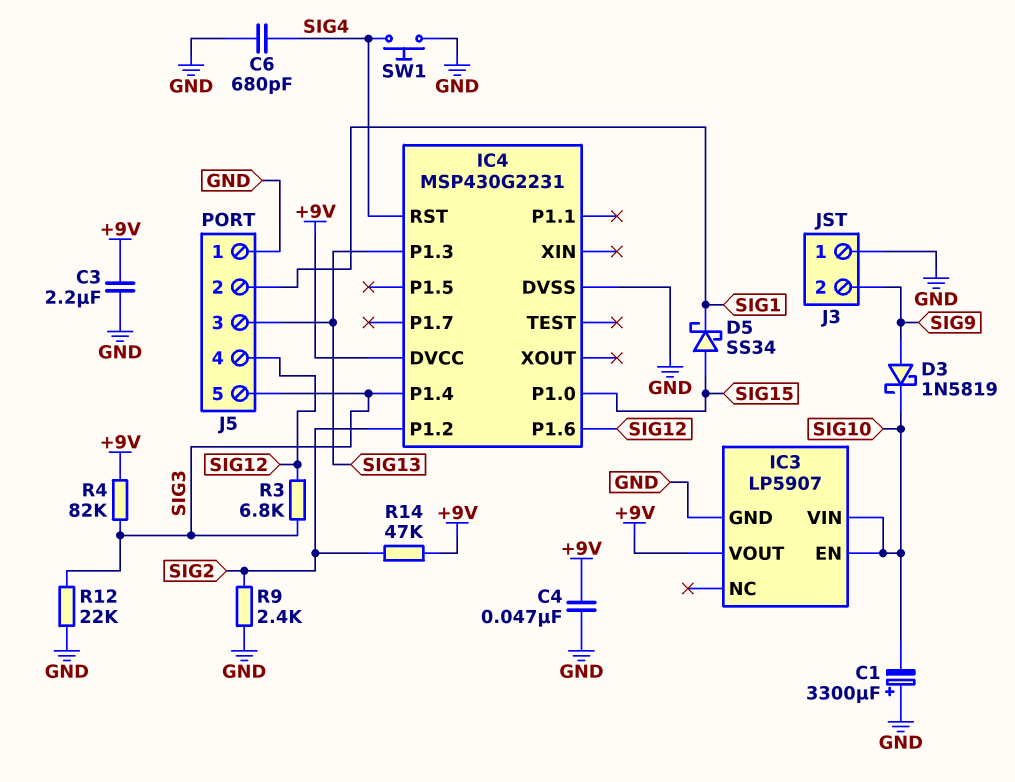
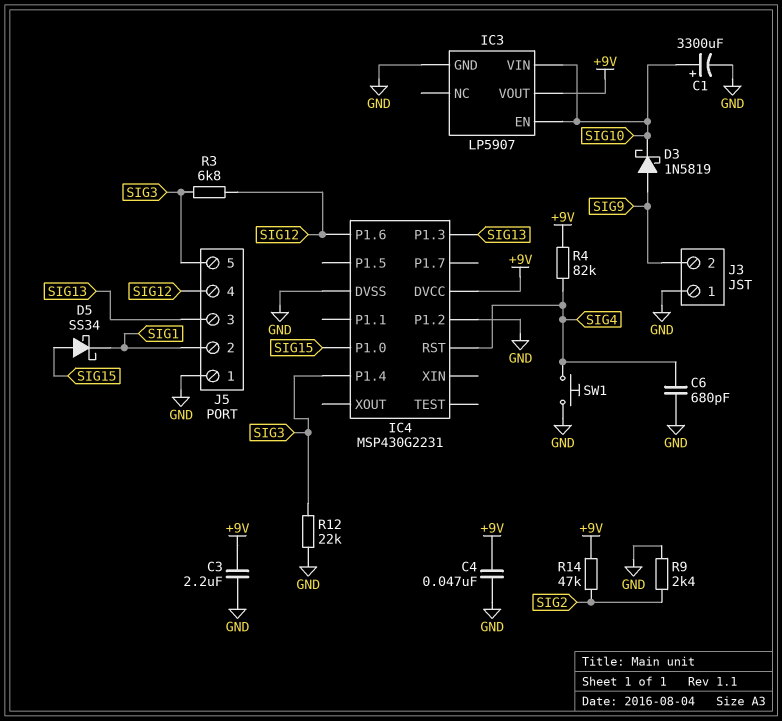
C1: 3300uF (plus GND, minus SIG10) -> 3300uF (plus SIG10, minus GND)
IC4 pin P1.2: SIG2 -> GND
R4: 82k (+9V, SIG3) -> 82k (+9V, SIG4)

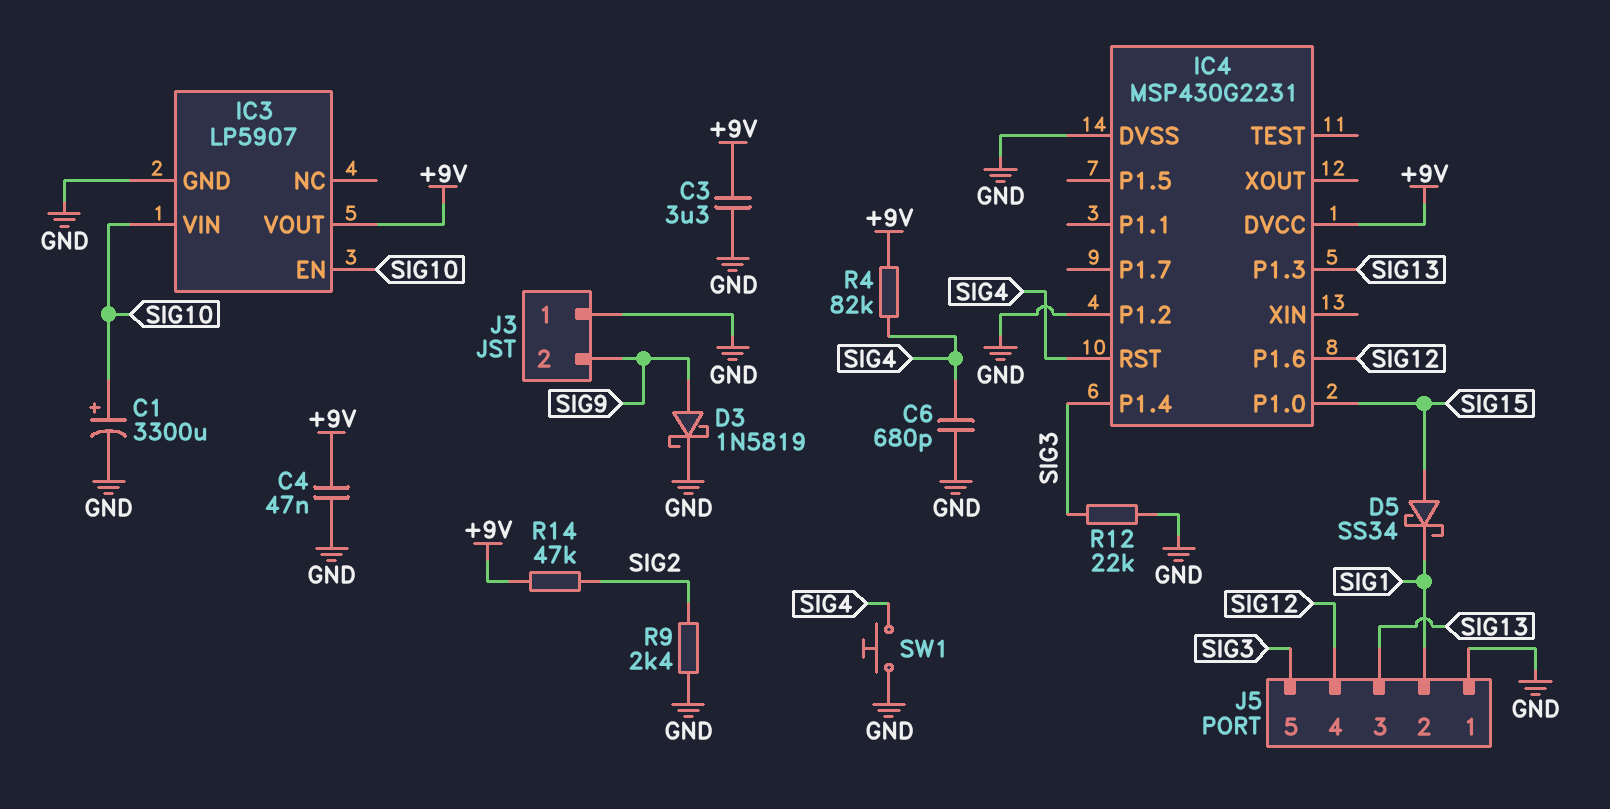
C3: 2.2uF (+9V, GND) -> 3.3uF (+9V, GND)
D3: schottky 1N5819 (A SIG9, K SIG10) -> schottky 1N5819 (A SIG9, K GND)
R3: 6.8k (SIG3, SIG12) -> none

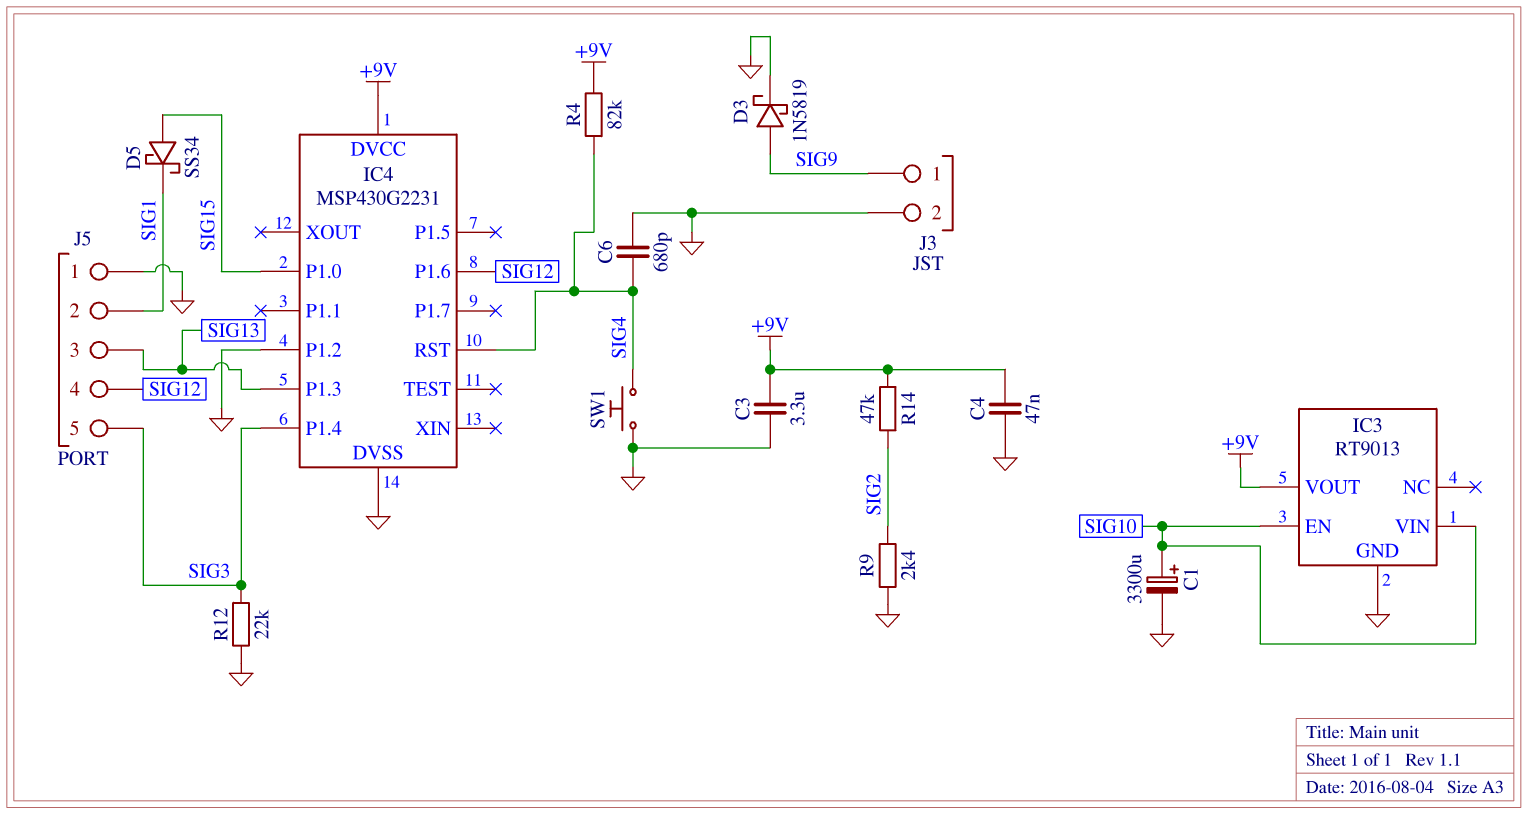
IC3: LP5907 -> RT9013
J3 pin 1: GND -> SIG9
J3 pin 2: SIG9 -> GND

